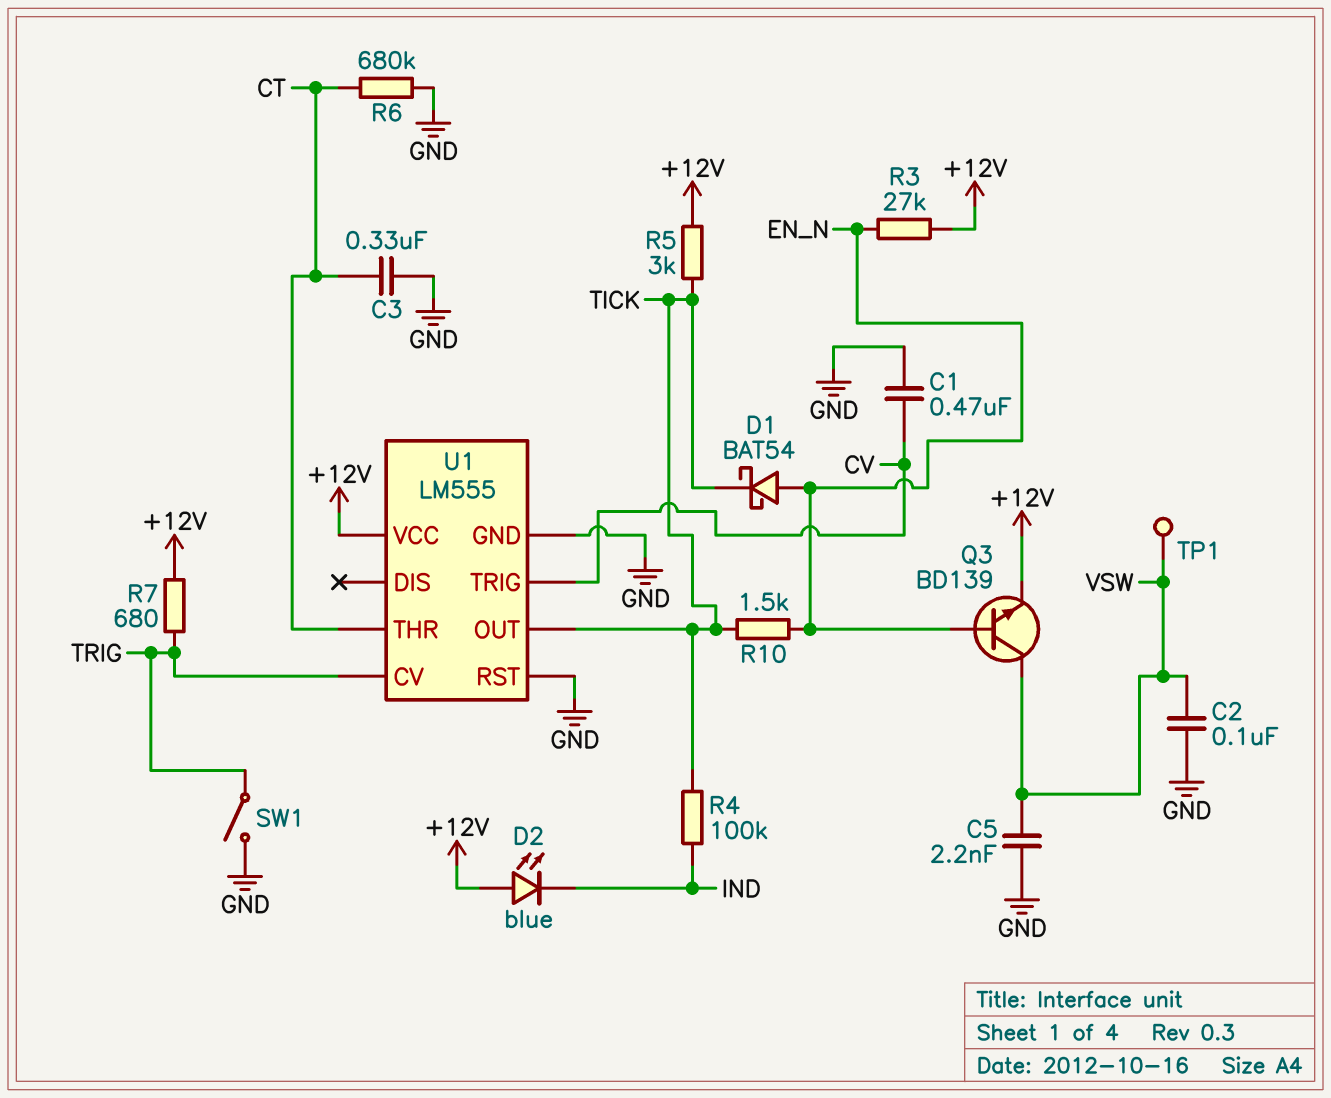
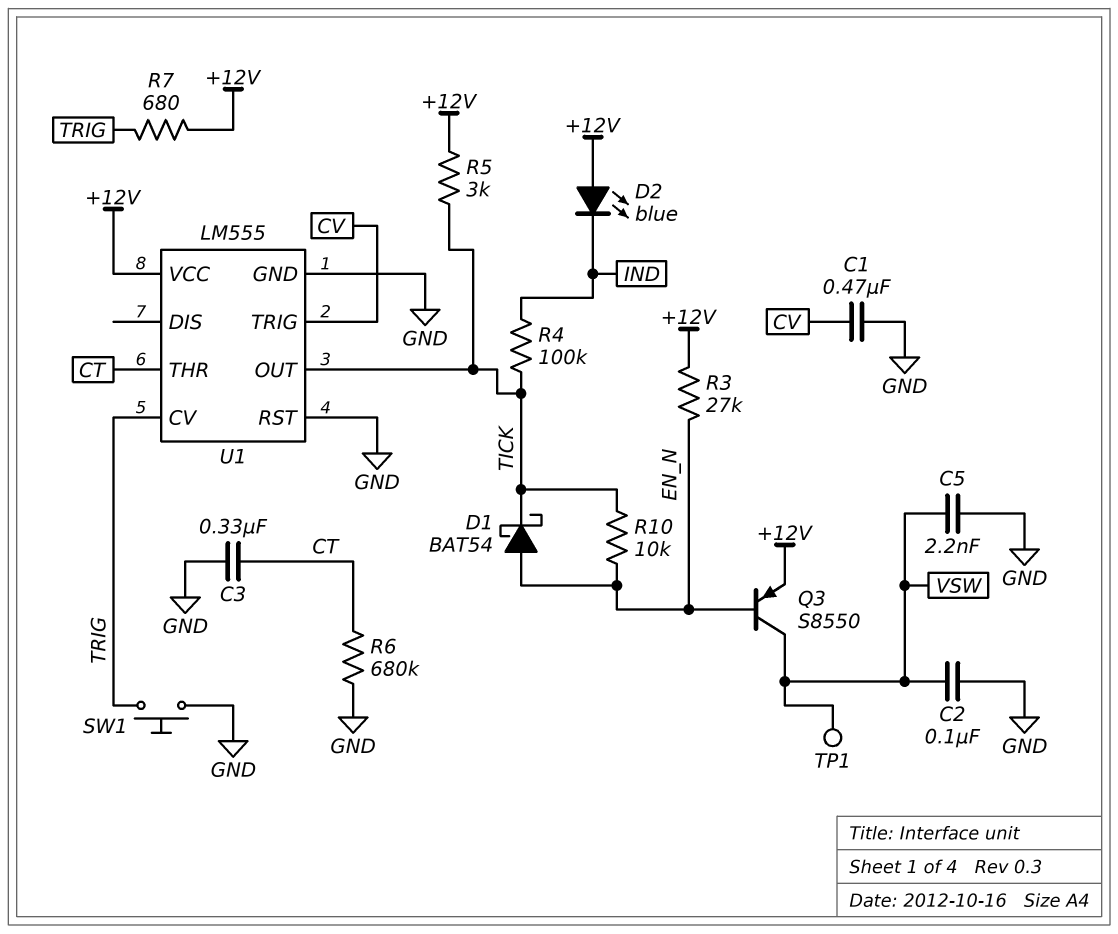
Q3: NPN BD139 (B EN_N, C VSW, E +12V) -> PNP S8550 (B EN_N, C VSW, E +12V)
R10: 1.5k (EN_N, TICK) -> 10k (EN_N, TICK)
SW1: switch (GND, TRIG) -> button (GND, TRIG)

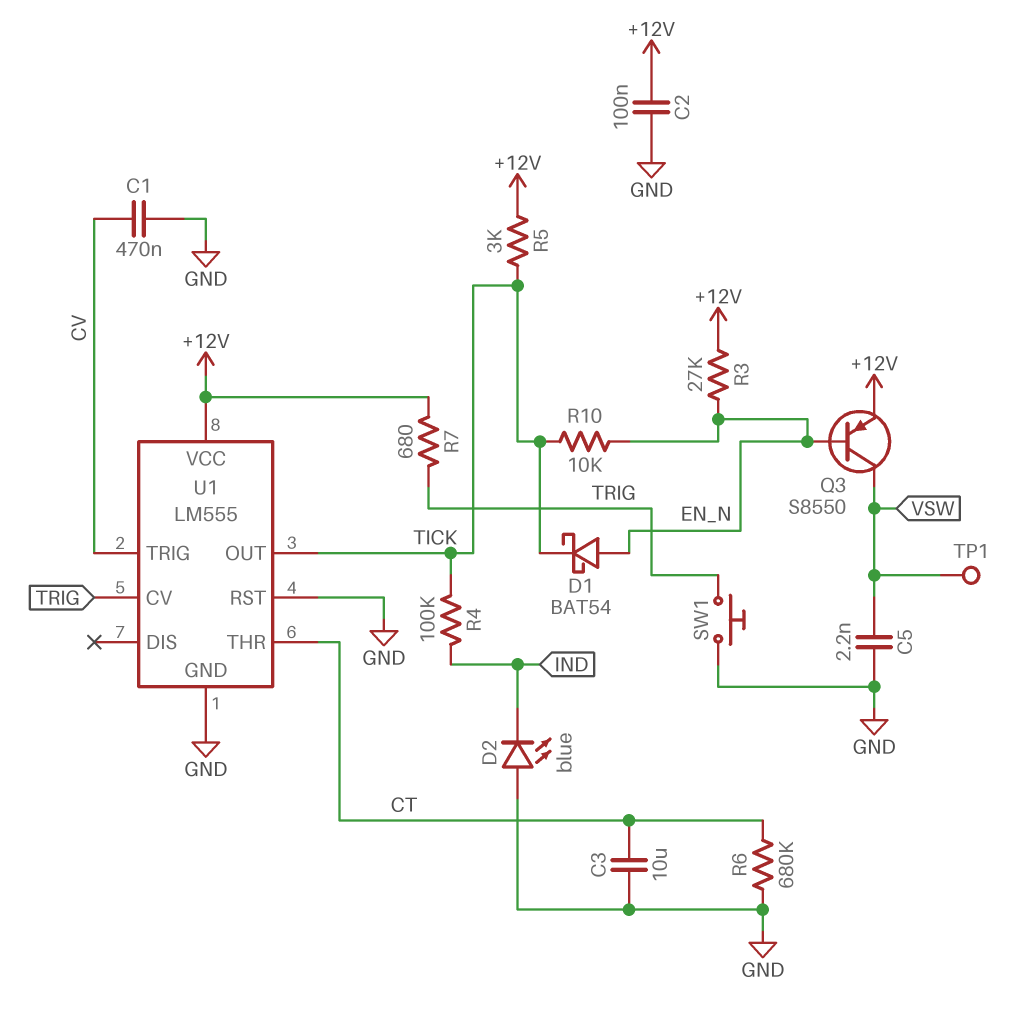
C2: 100nF (GND, VSW) -> 100nF (+12V, GND)
C3: 330nF (CT, GND) -> 10uF (CT, GND)
D2: LED blue (A +12V, K IND) -> LED blue (A GND, K IND)

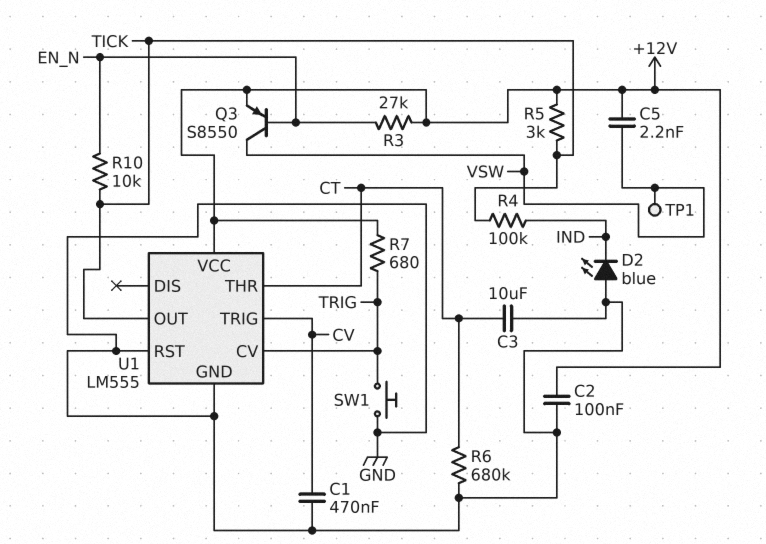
C5: 2.2nF (GND, VSW) -> 2.2nF (+12V, VSW)
D1: schottky BAT54 (A EN_N, K TICK) -> none

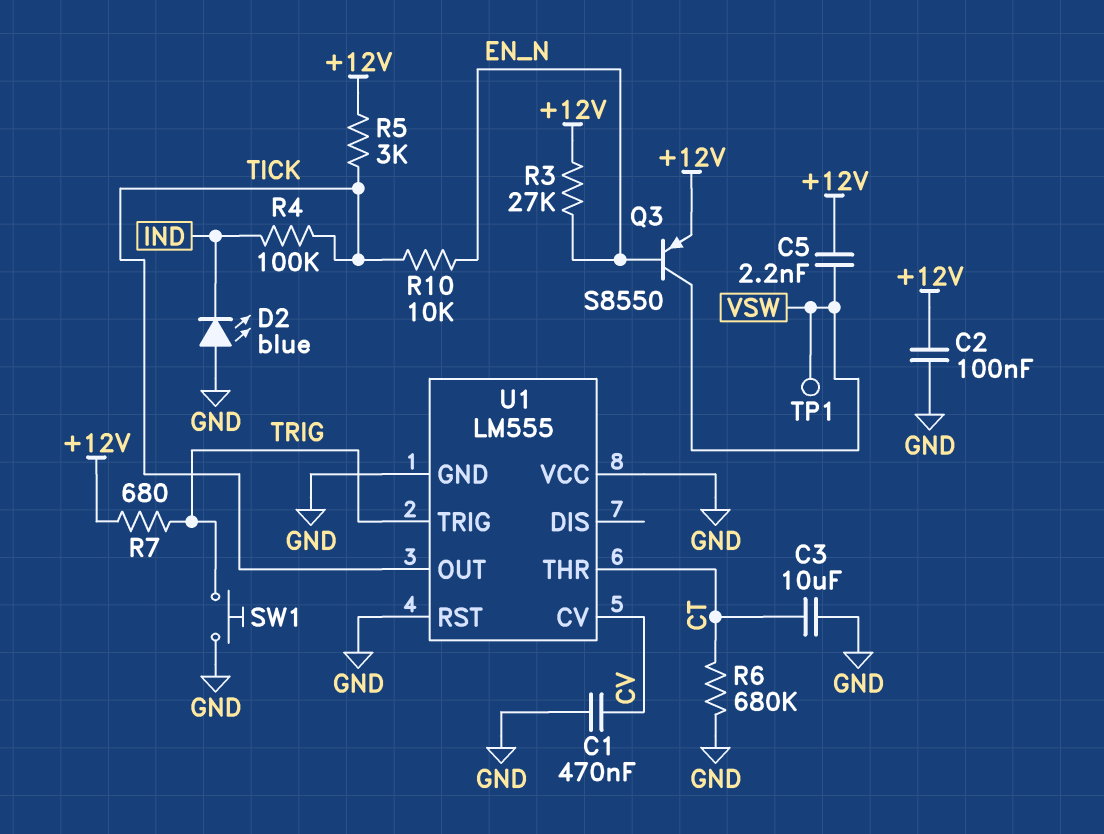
U1 pin CV: TRIG -> CV
U1 pin TRIG: CV -> TRIG
U1 pin VCC: +12V -> GND

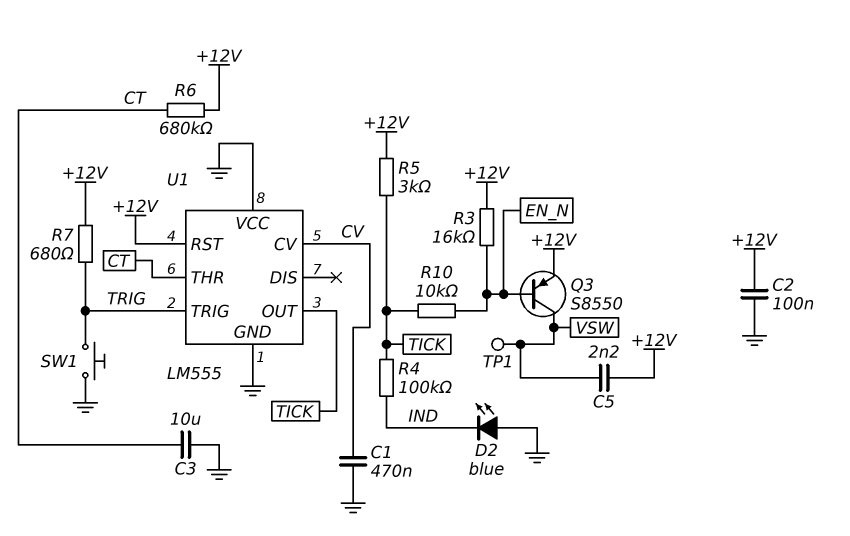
R3: 27k (+12V, EN_N) -> 16k (+12V, EN_N)
R6: 680k (CT, GND) -> 680k (+12V, CT)
U1 pin RST: GND -> +12V

